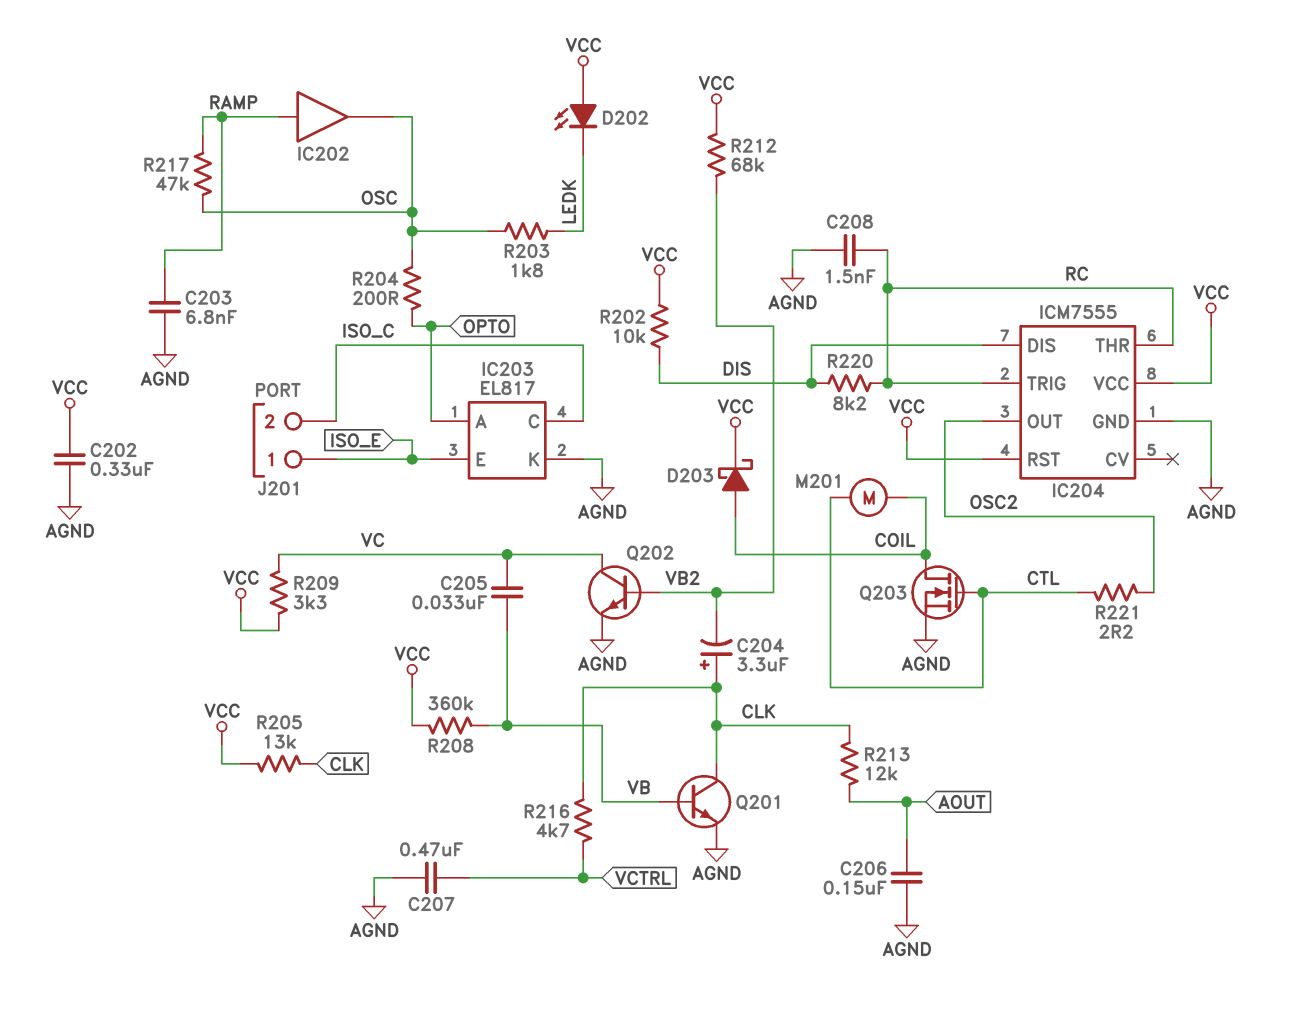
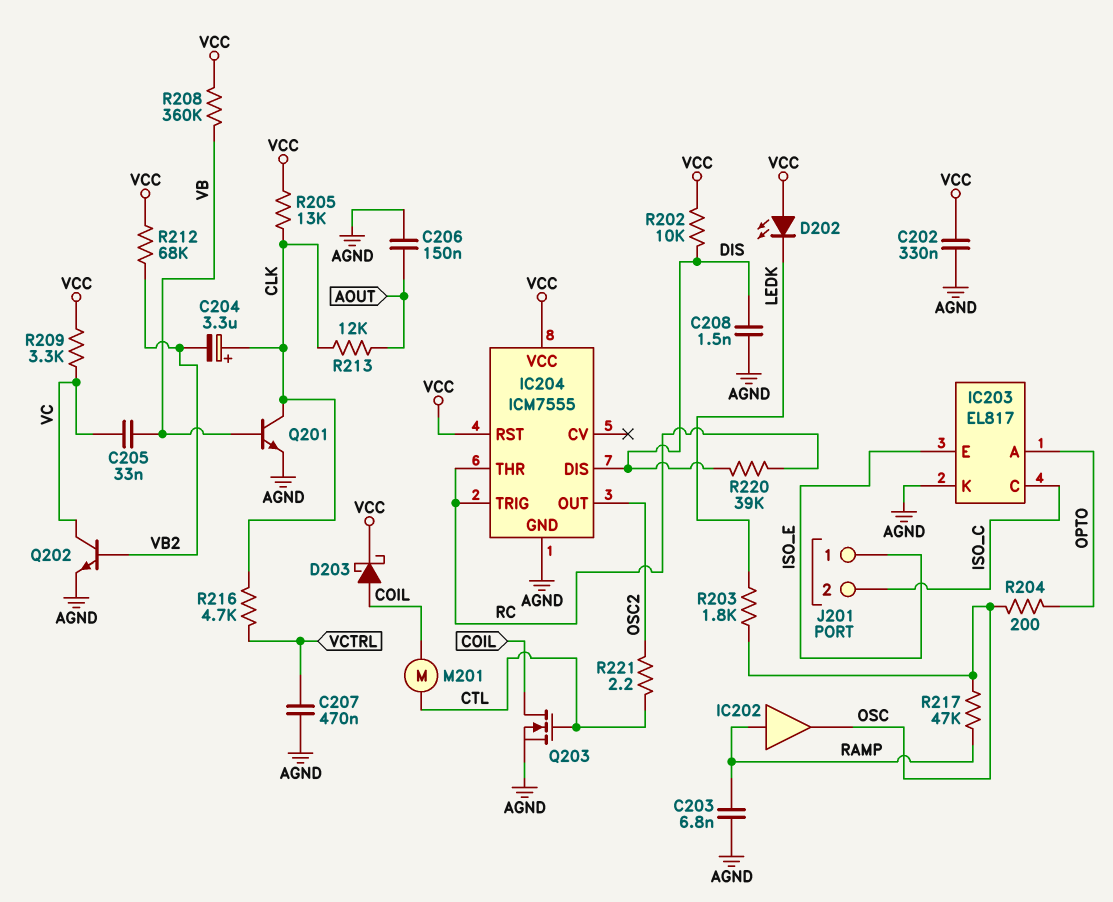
C208: 1.5nF (AGND, RC) -> 1.5nF (AGND, DIS)
R220: 8.2k (DIS, RC) -> 39k (DIS, RC)

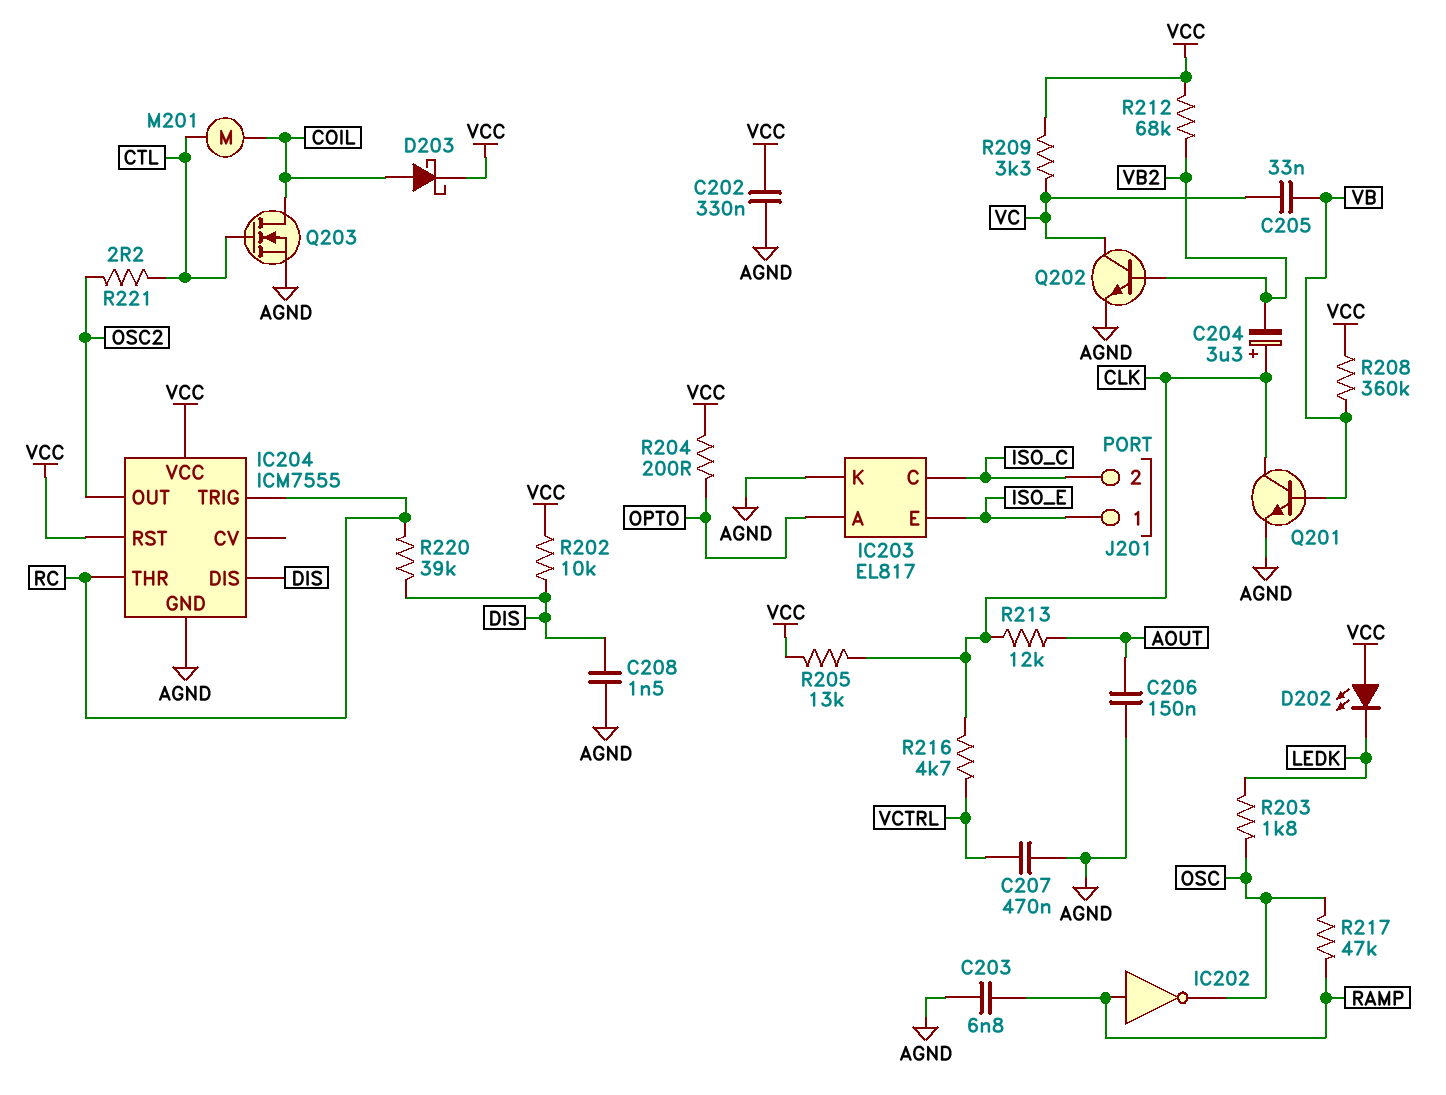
IC202: buffer (in RAMP, out OSC) -> NOT (in RAMP, out OSC)
R204: 200 (OPTO, OSC) -> 200 (OPTO, VCC)

